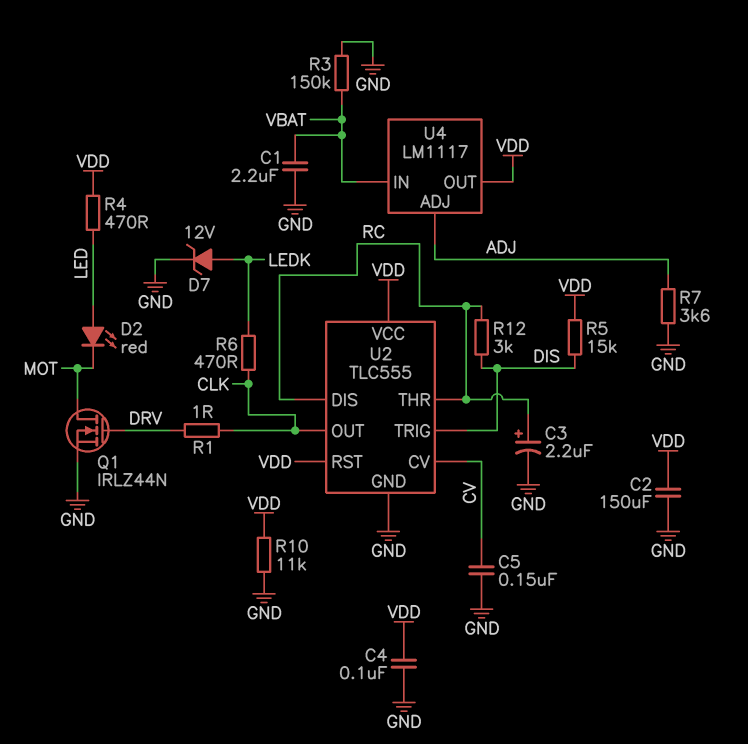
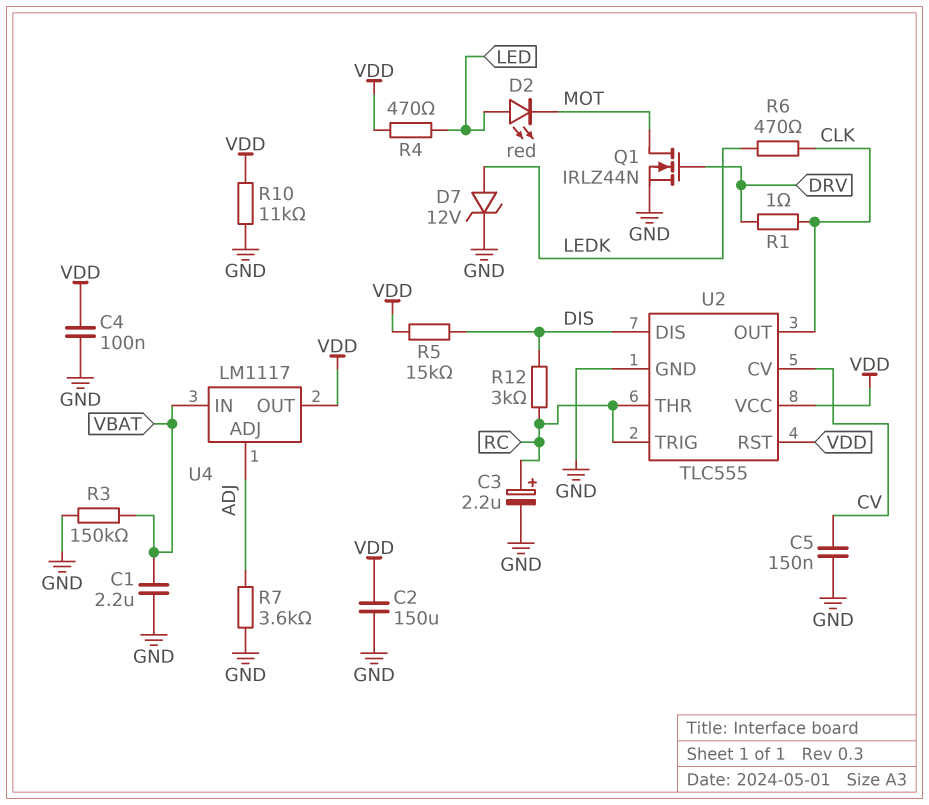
U2 pin DIS: RC -> DIS
U2 pin TRIG: DIS -> RC

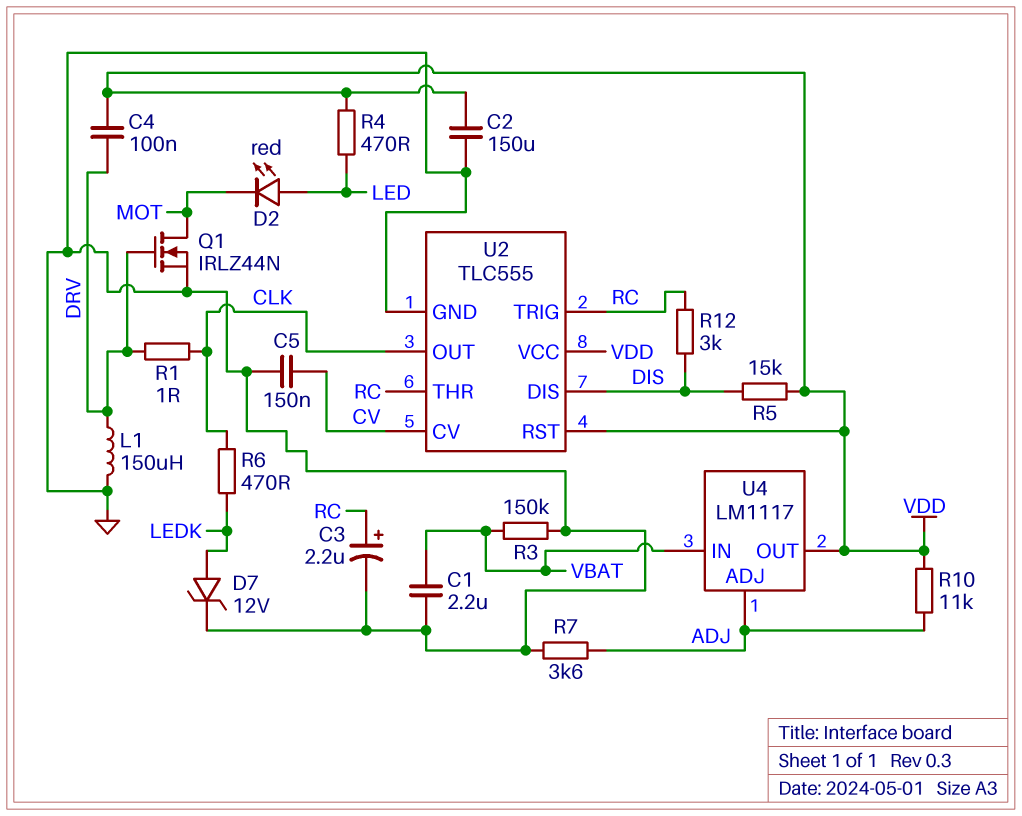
C4: 100nF (GND, VDD) -> 100nF (DRV, VDD)
L1: none -> 150uH (DRV, GND)
R10: 11k (GND, VDD) -> 11k (ADJ, VDD)

